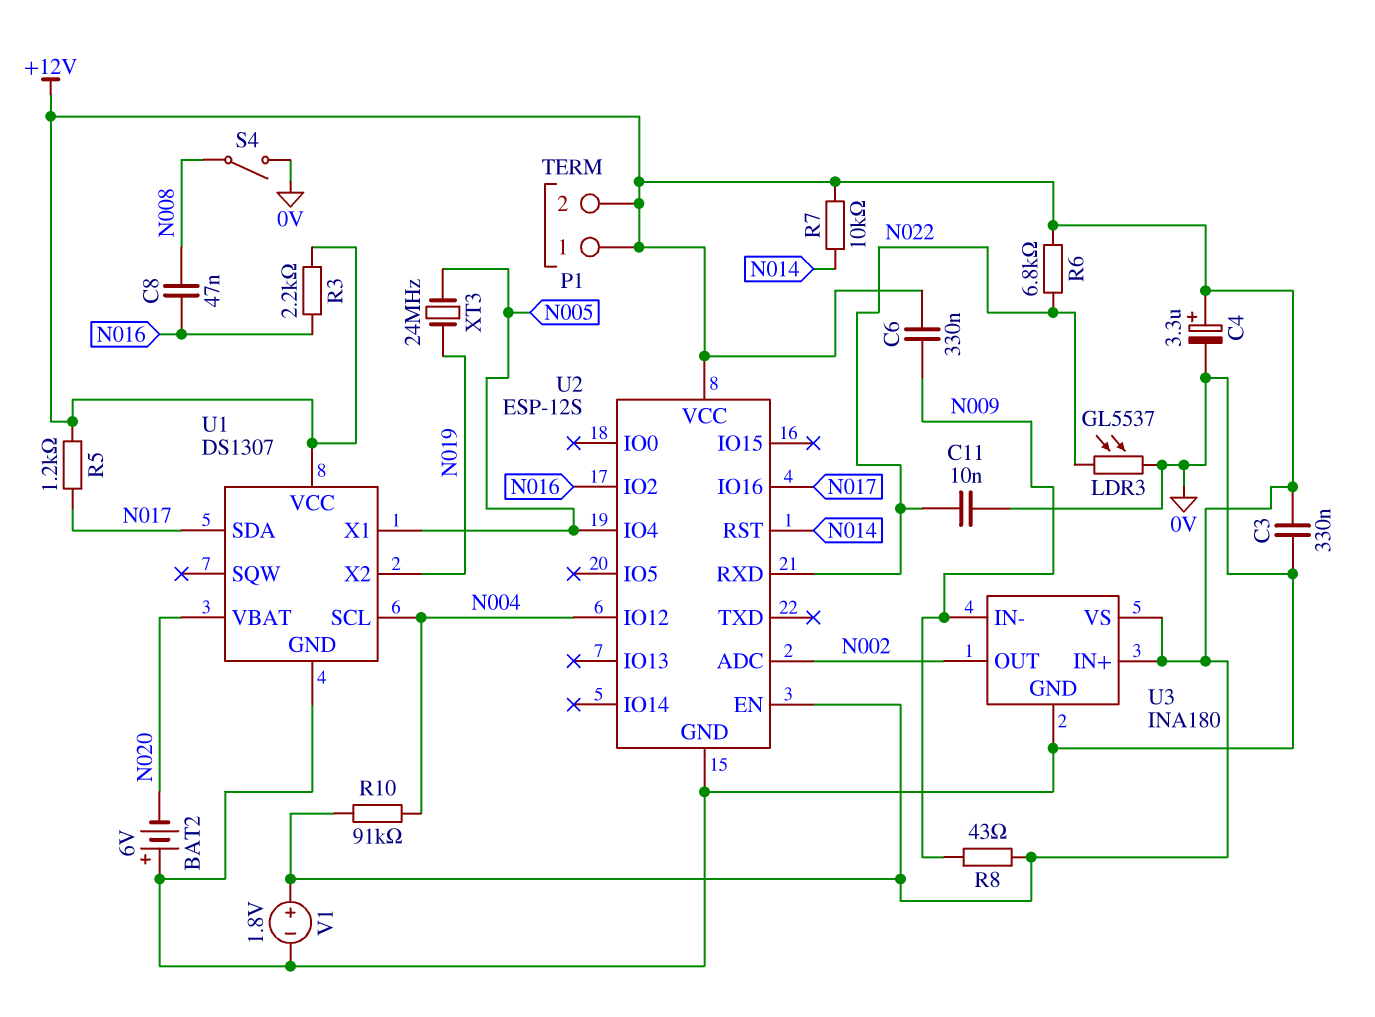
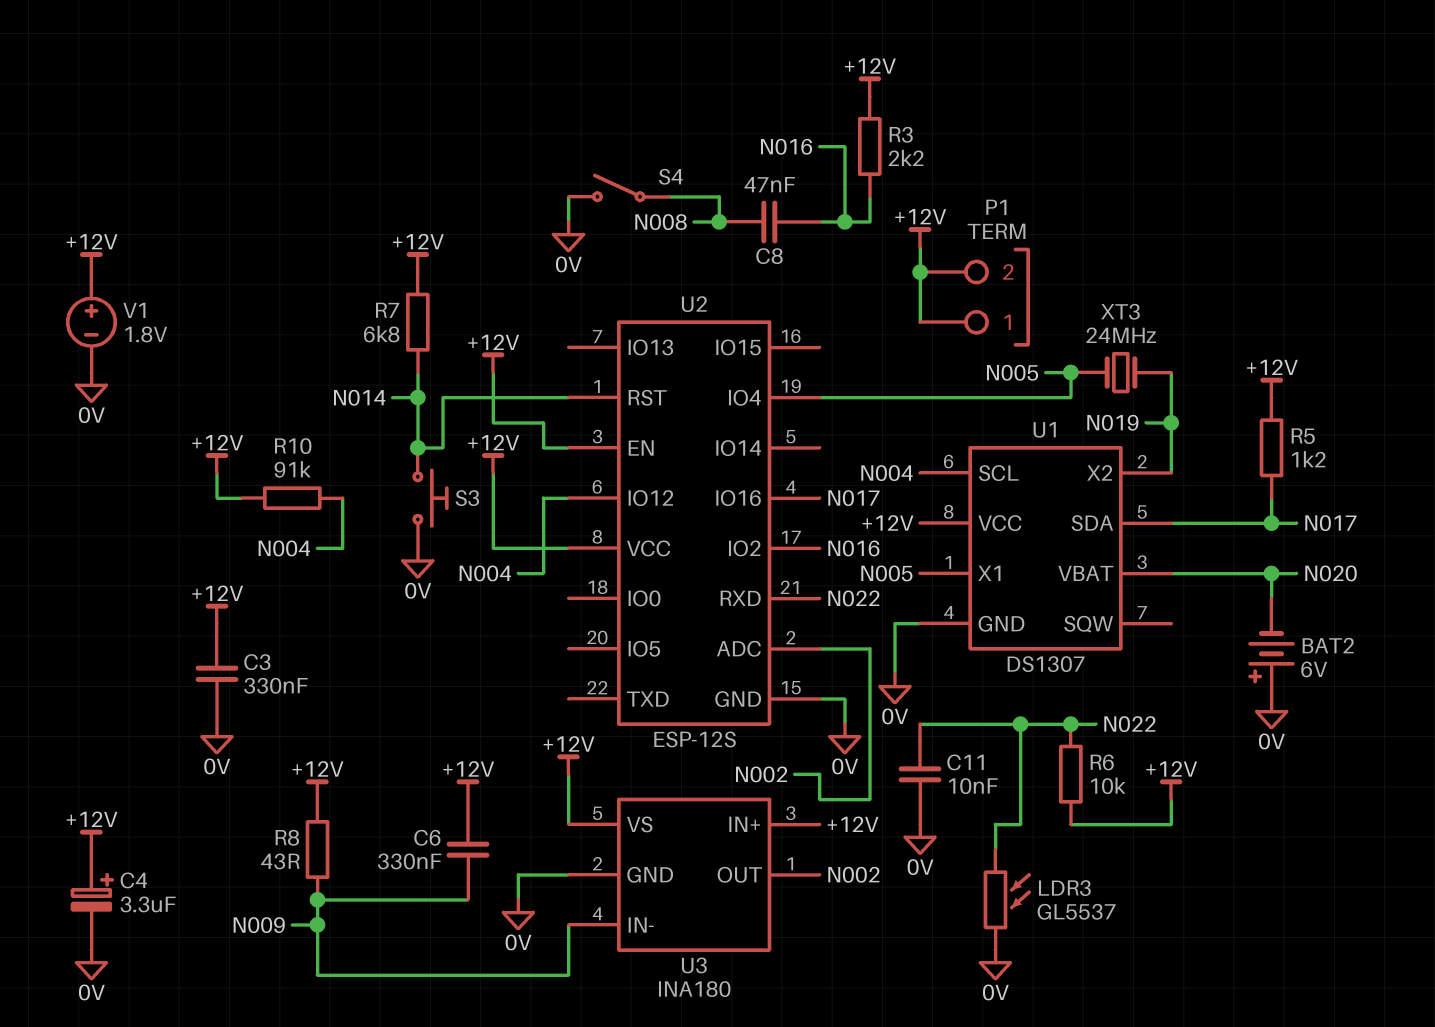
R6: 6.8k (+12V, N022) -> 10k (+12V, N022)
R7: 10k (+12V, N014) -> 6.8k (+12V, N014)
S3: none -> button (0V, N014)

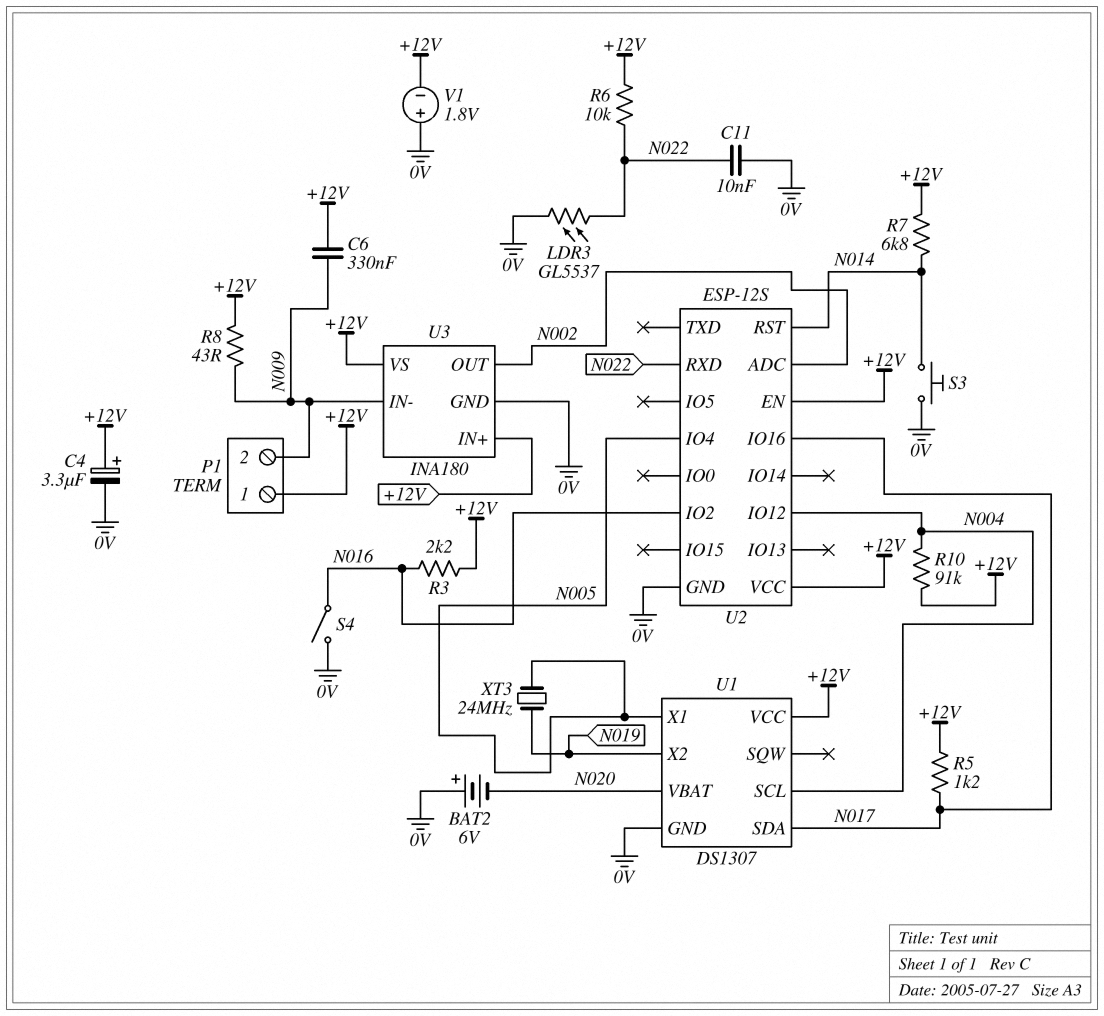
C3: 330nF (+12V, 0V) -> none
C8: 47nF (N008, N016) -> none
P1 pin 2: +12V -> N009
S4: switch (0V, N008) -> switch (0V, N016)
V1: 1.8V (plus +12V, minus 0V) -> 1.8V (plus 0V, minus +12V)

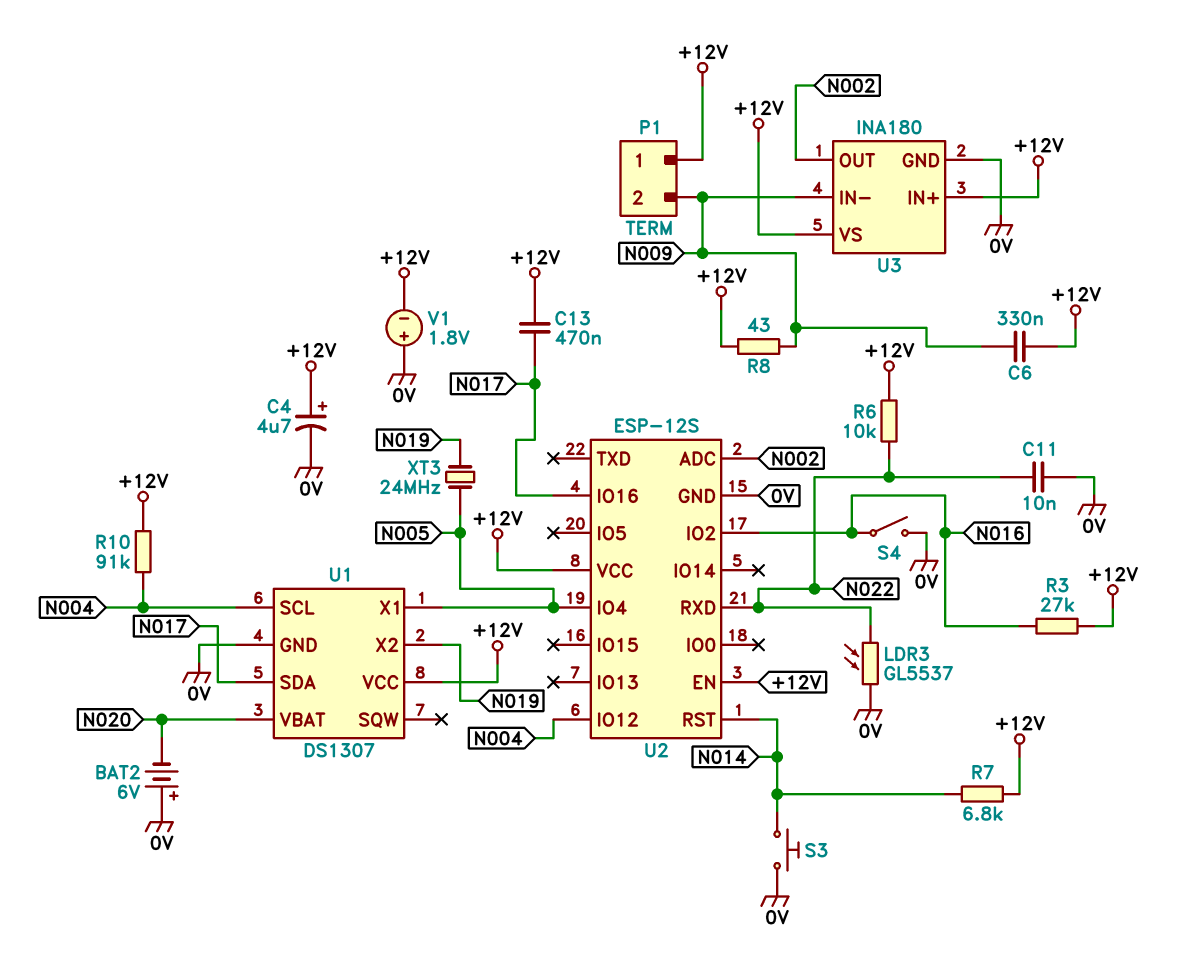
C4: 3.3uF (plus +12V, minus 0V) -> 4.7uF (plus +12V, minus 0V)
C13: none -> 470nF (+12V, N017)
R3: 2.2k (+12V, N016) -> 27k (+12V, N016)
R5: 1.2k (+12V, N017) -> none

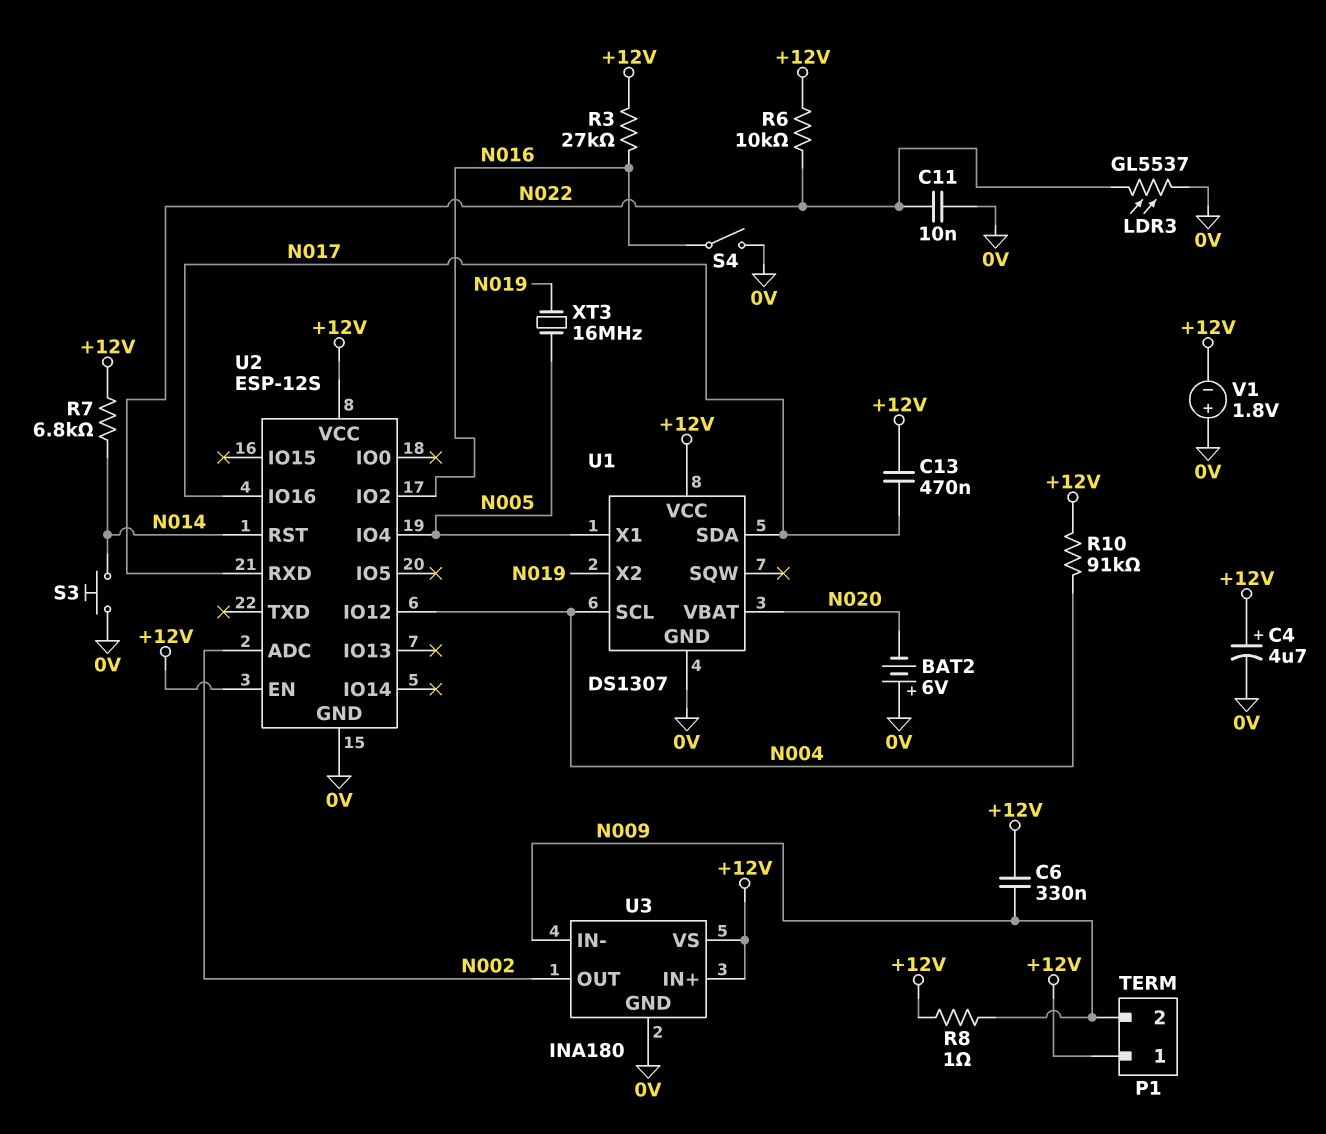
R8: 43 (+12V, N009) -> 1 (+12V, N009)
XT3: 24MHz (N005, N019) -> 16MHz (N005, N019)

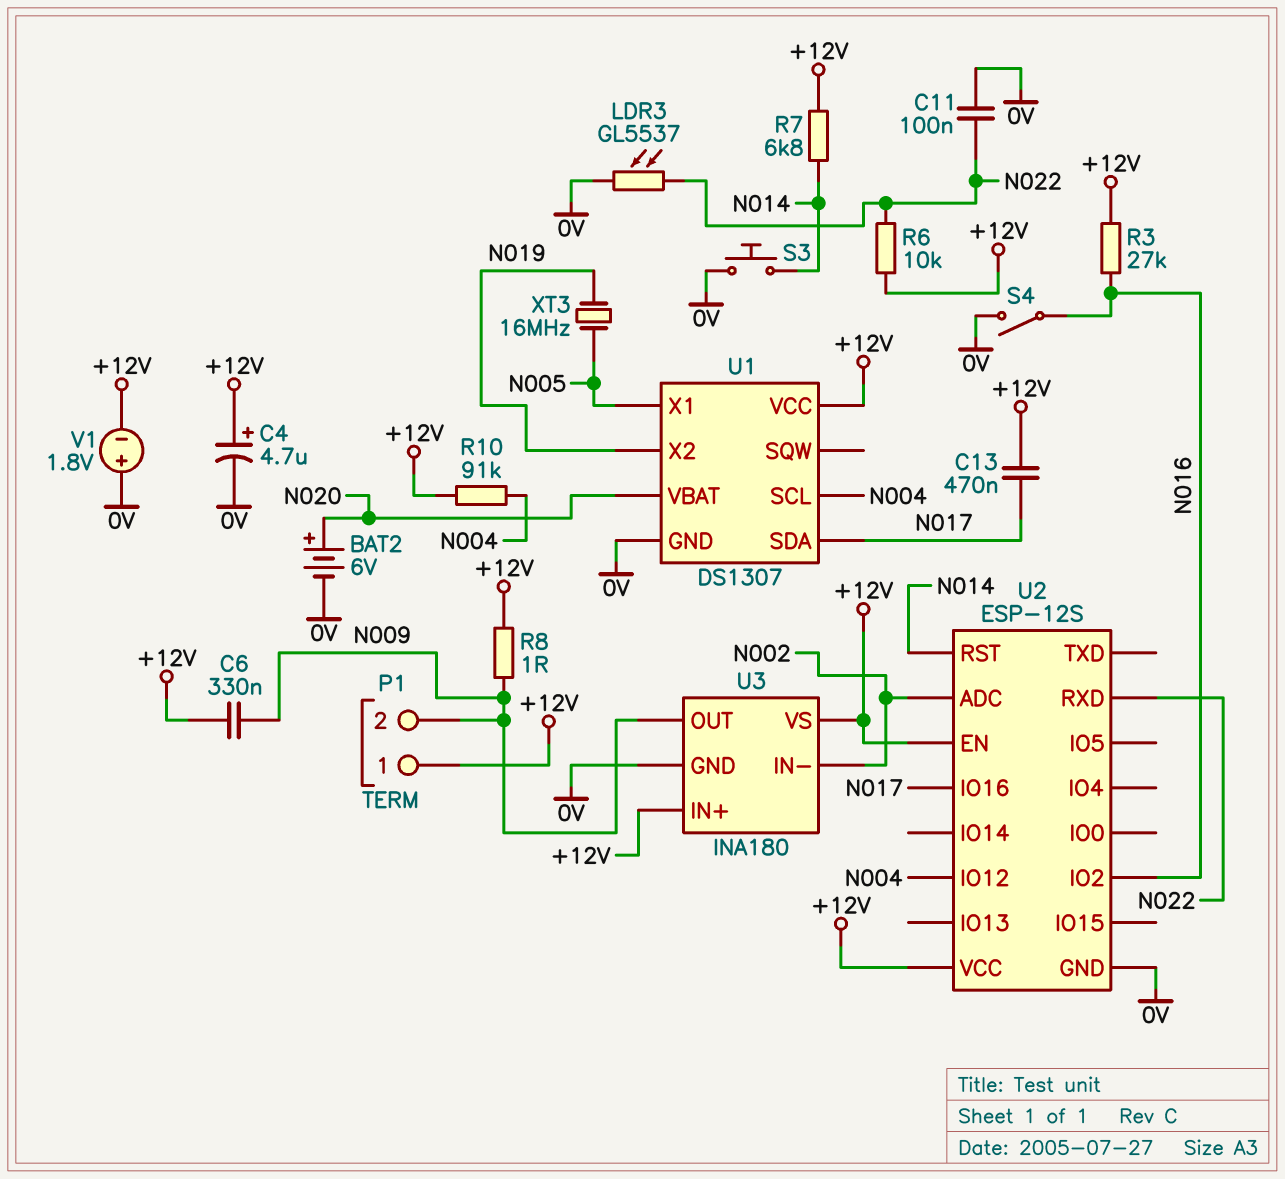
BAT2: 6V (plus 0V, minus N020) -> 6V (plus N020, minus 0V)
C11: 10nF (0V, N022) -> 100nF (0V, N022)
U2 pin IO4: N005 -> none
U3 pin IN-: N009 -> N002
U3 pin OUT: N002 -> N009

